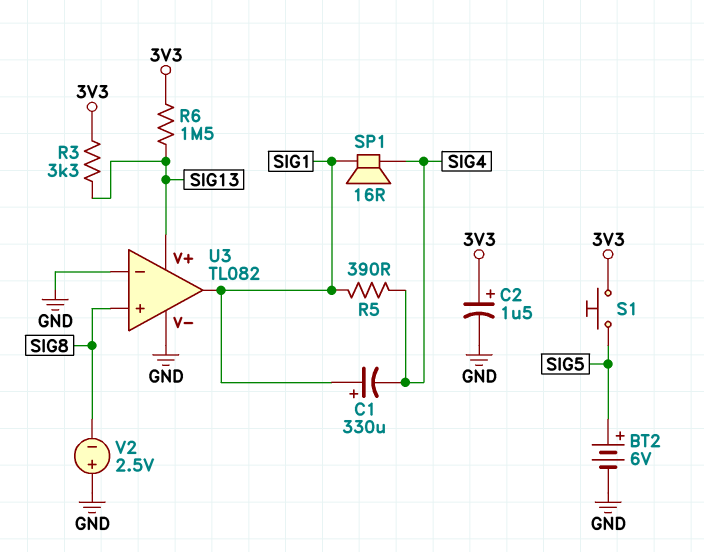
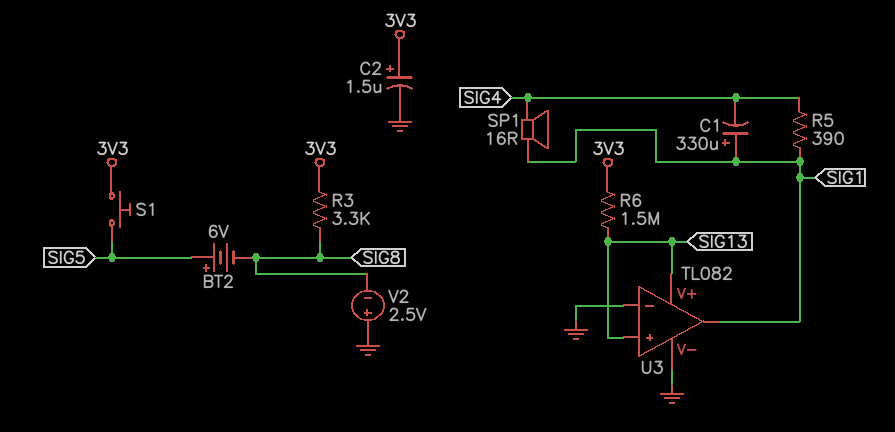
BT2: 6V (plus SIG5, minus GND) -> 6V (plus SIG5, minus SIG8)
R3: 3.3k (3V3, SIG13) -> 3.3k (3V3, SIG8)
U3 pin in+: SIG8 -> SIG13

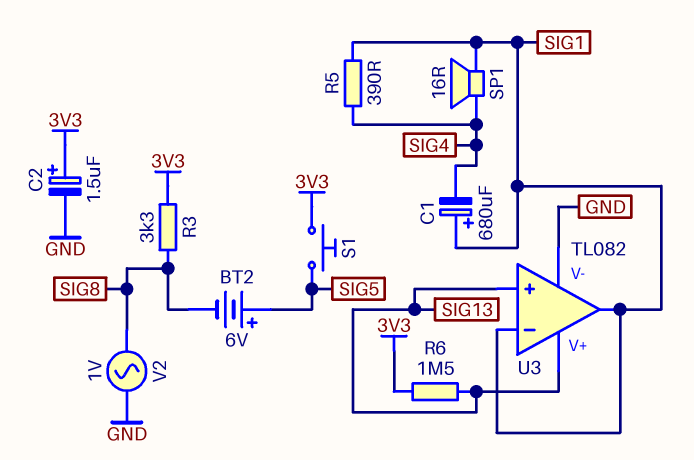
C1: 330uF (plus SIG1, minus SIG4) -> 680uF (plus SIG1, minus SIG4)
U3 pin in-: GND -> SIG1
V2: 2.5V (plus GND, minus SIG8) -> AC 1V (GND, SIG8)

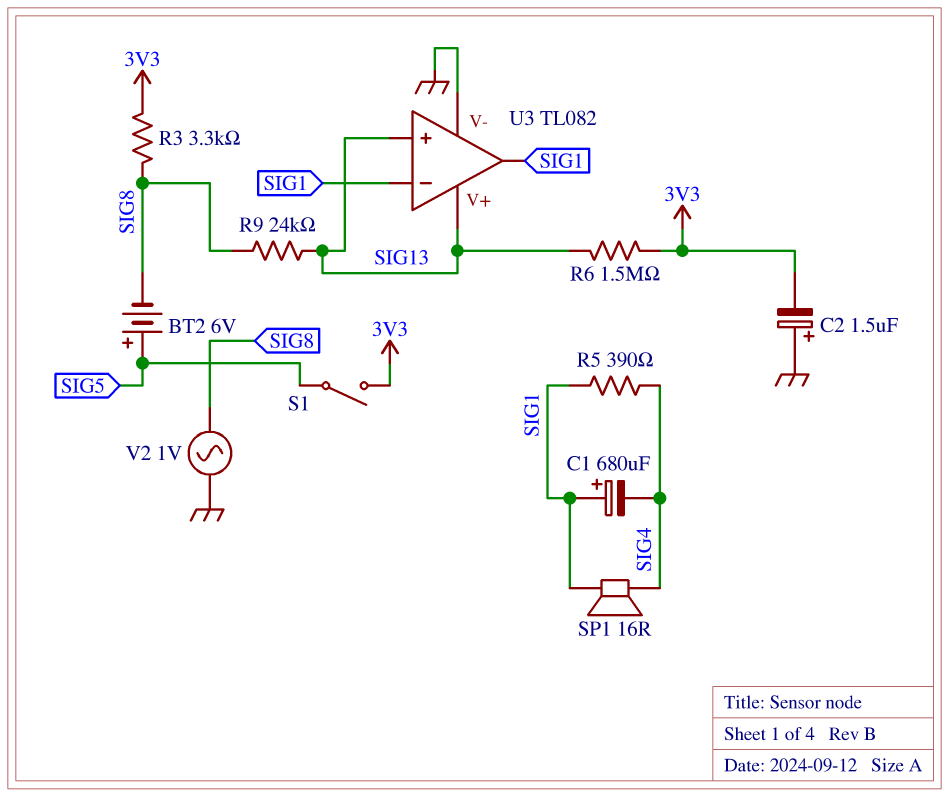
C2: 1.5uF (plus 3V3, minus GND) -> 1.5uF (plus GND, minus 3V3)
R9: none -> 24k (SIG8, SIG13)
S1: button (3V3, SIG5) -> switch (3V3, SIG5)

